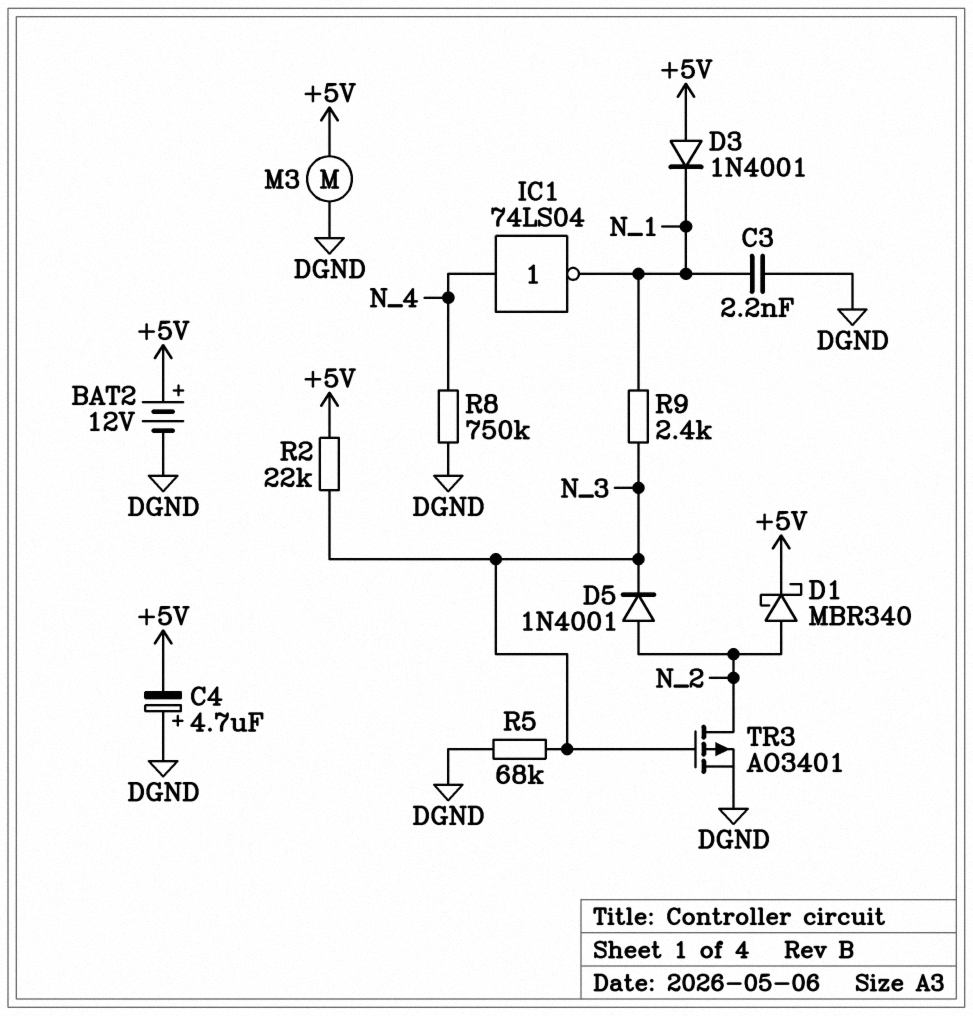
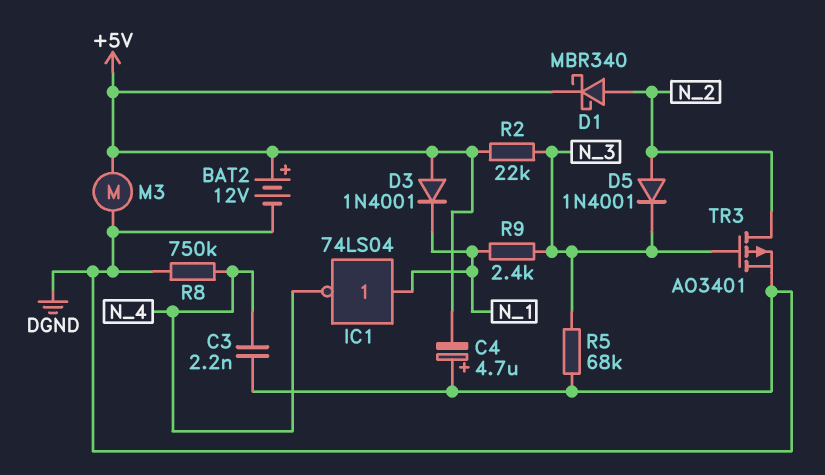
C3: 2.2nF (DGND, N_1) -> 2.2nF (DGND, N_4)
IC1: NOT 74LS04 (in N_4, out N_1) -> NOT 74LS04 (in N_1, out N_4)

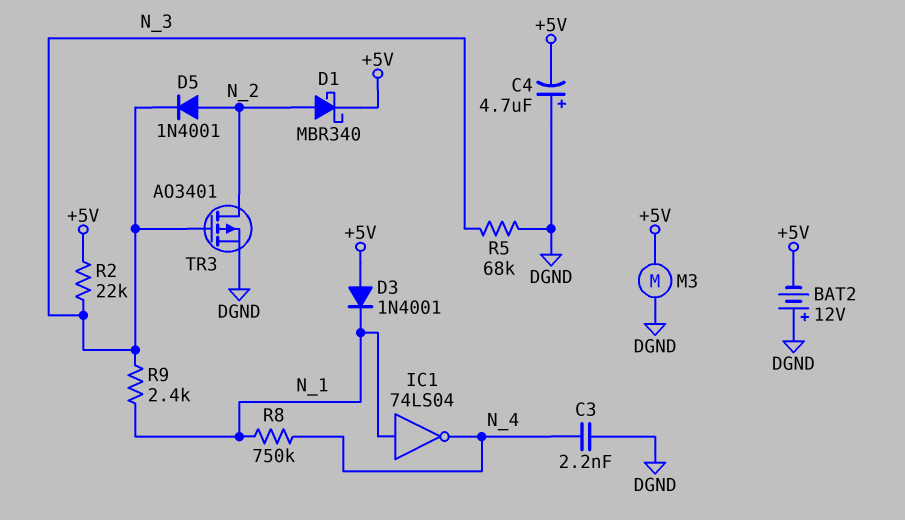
BAT2: 12V (plus +5V, minus DGND) -> 12V (plus DGND, minus +5V)
R8: 750k (DGND, N_4) -> 750k (N_1, N_4)

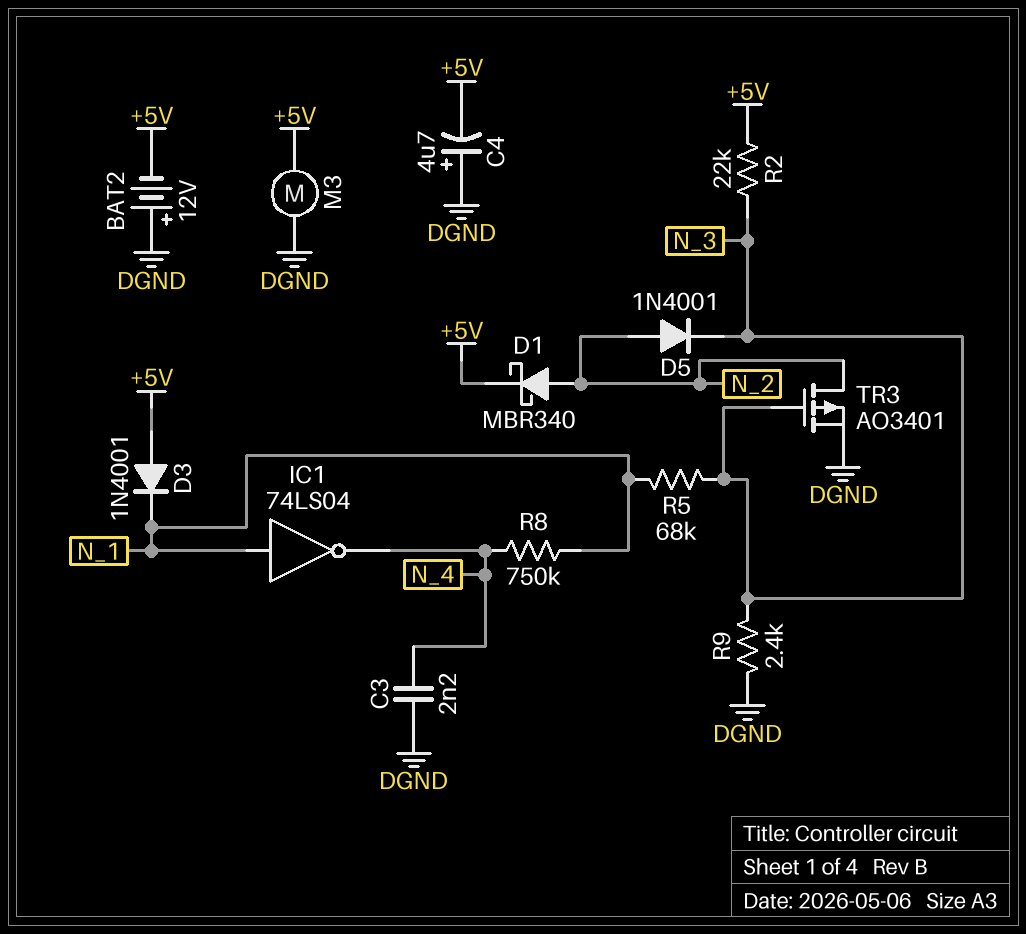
R5: 68k (DGND, N_3) -> 68k (N_1, N_3)
R9: 2.4k (N_1, N_3) -> 2.4k (DGND, N_3)

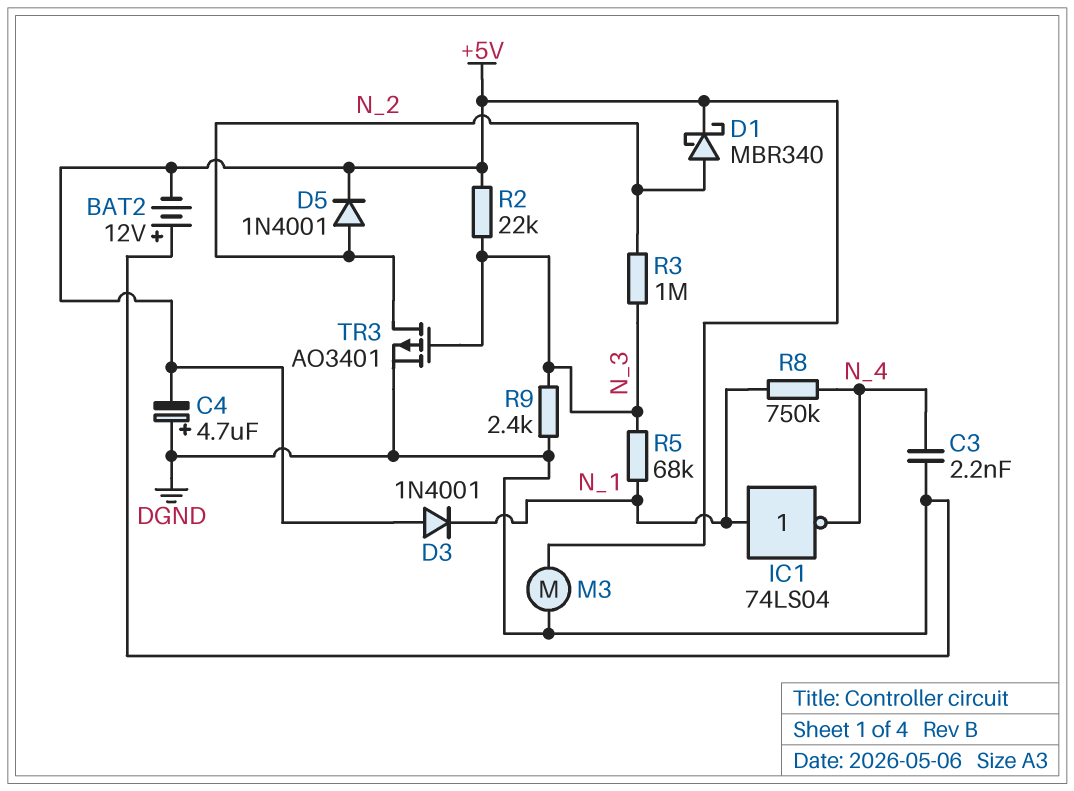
D5: diode 1N4001 (A N_2, K N_3) -> diode 1N4001 (A N_2, K +5V)
R3: none -> 1M (N_2, N_3)

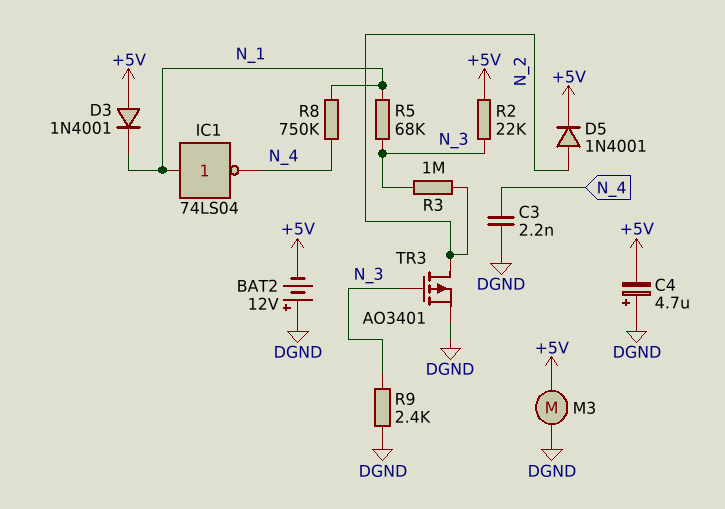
D1: schottky MBR340 (A N_2, K +5V) -> none

